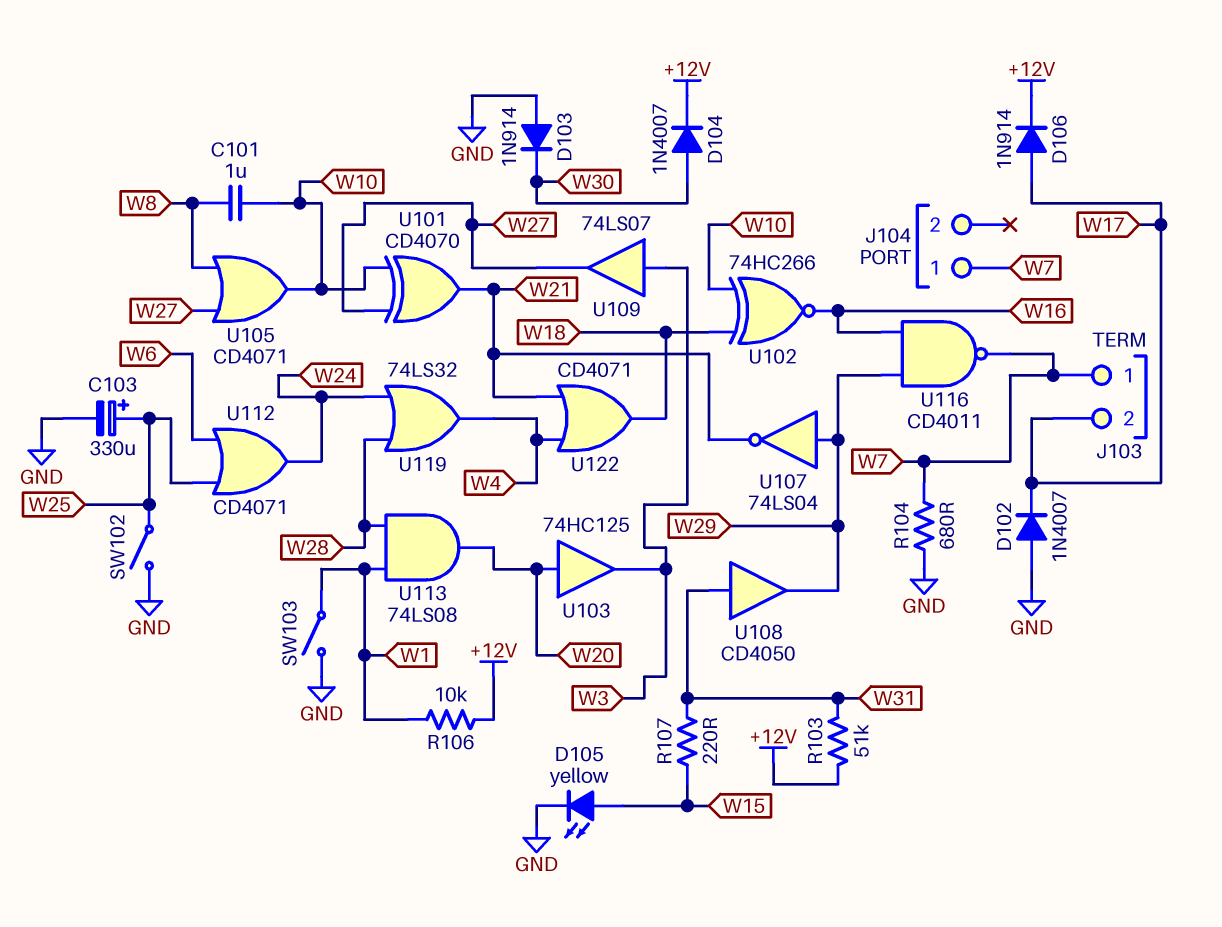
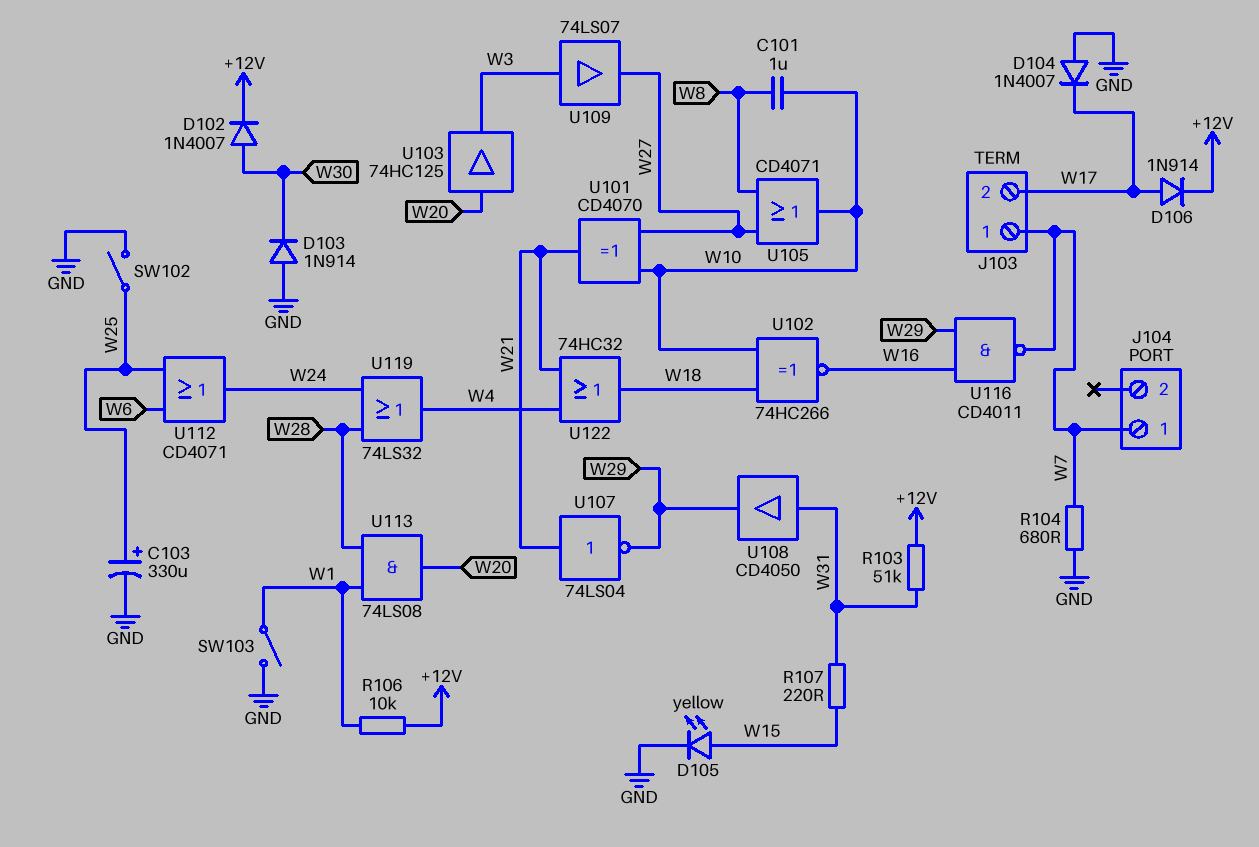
D102: diode 1N4007 (A GND, K W17) -> diode 1N4007 (A W30, K +12V)
D104: diode 1N4007 (A W30, K +12V) -> diode 1N4007 (A GND, K W17)
U107: NOT 74LS04 (in W29, out W21) -> NOT 74LS04 (in W21, out W29)
U122: OR CD4071 (in W4, in W21, out W18) -> OR 74HC32 (in W4, in W21, out W18)

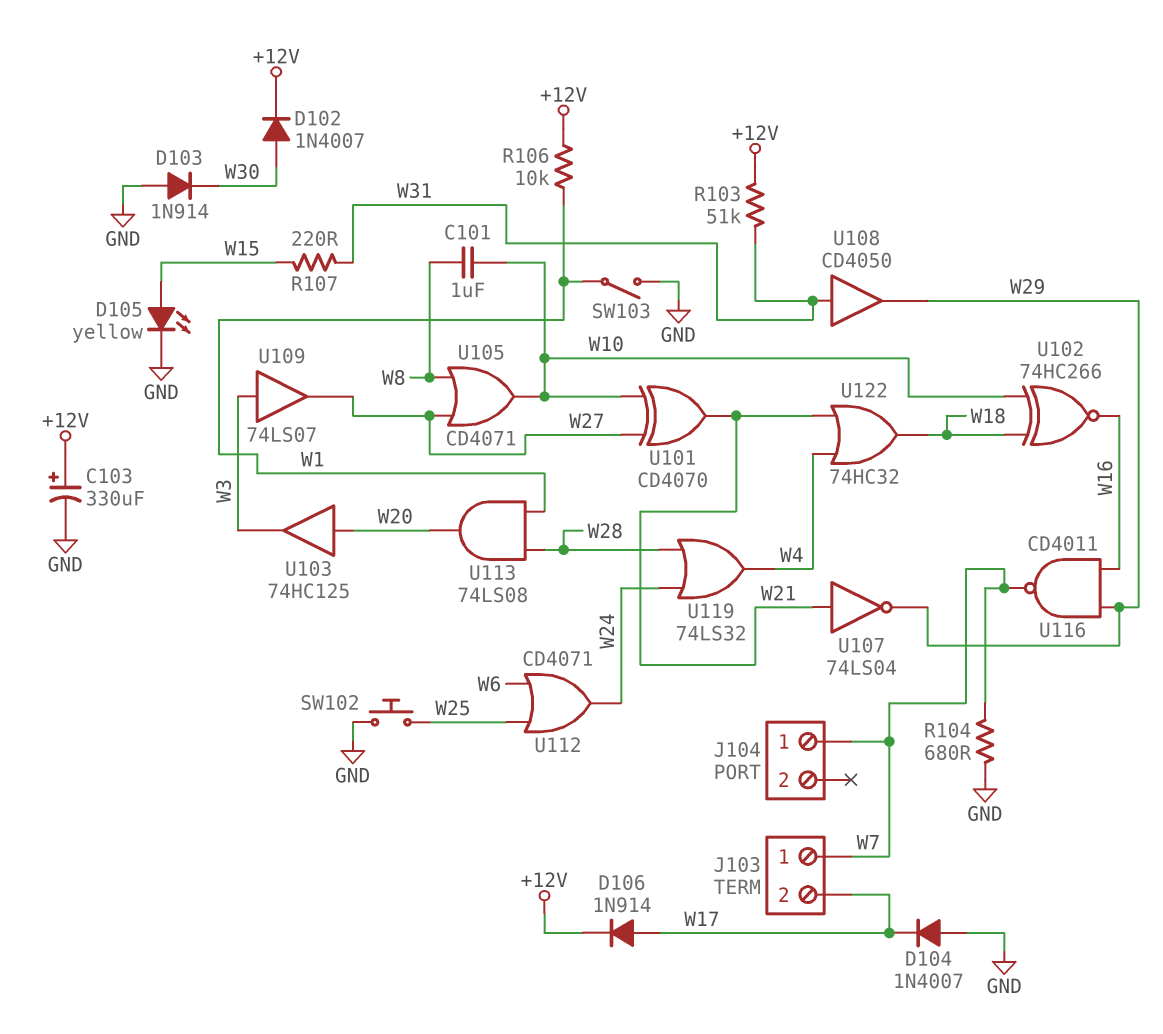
C103: 330uF (plus W25, minus GND) -> 330uF (plus +12V, minus GND)
SW102: switch (GND, W25) -> button (GND, W25)

